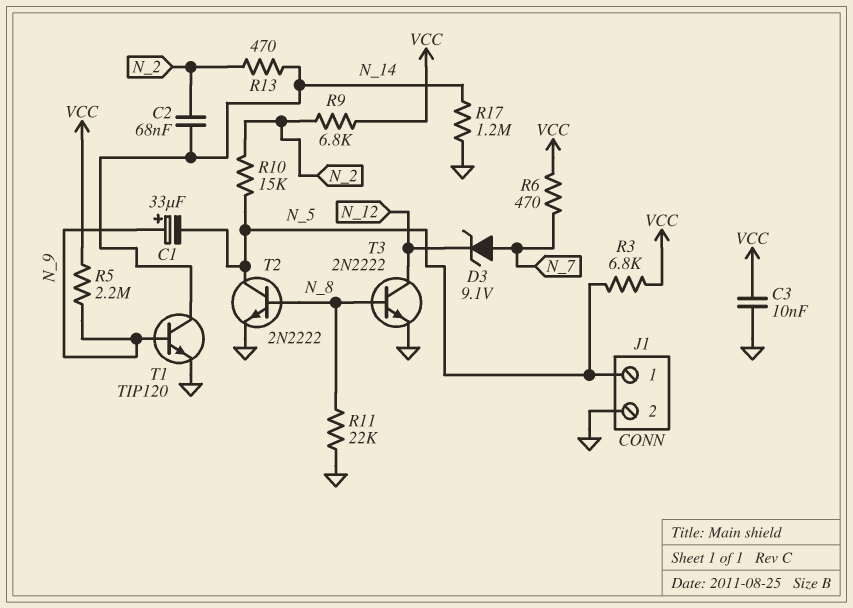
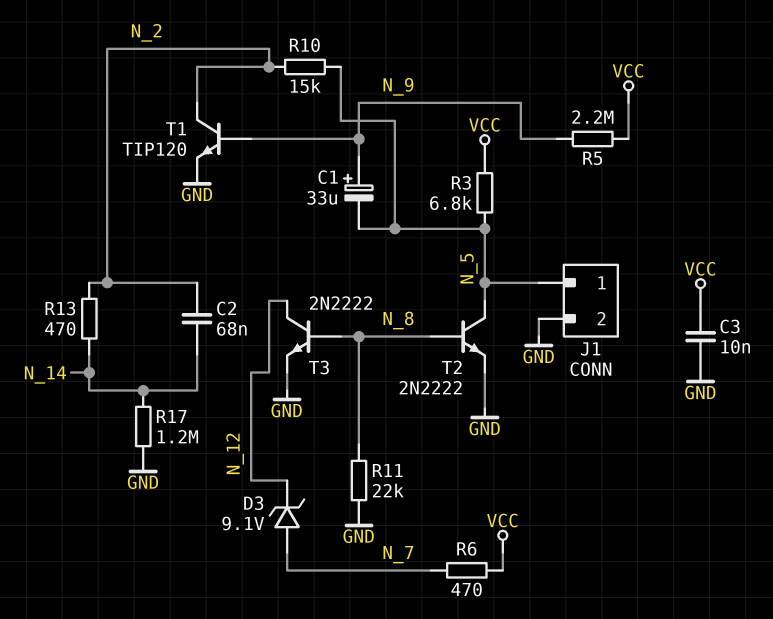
R9: 6.8k (N_2, VCC) -> none
T1: NPN TIP120 (B N_9, C N_14, E GND) -> NPN TIP120 (B N_9, C N_2, E GND)

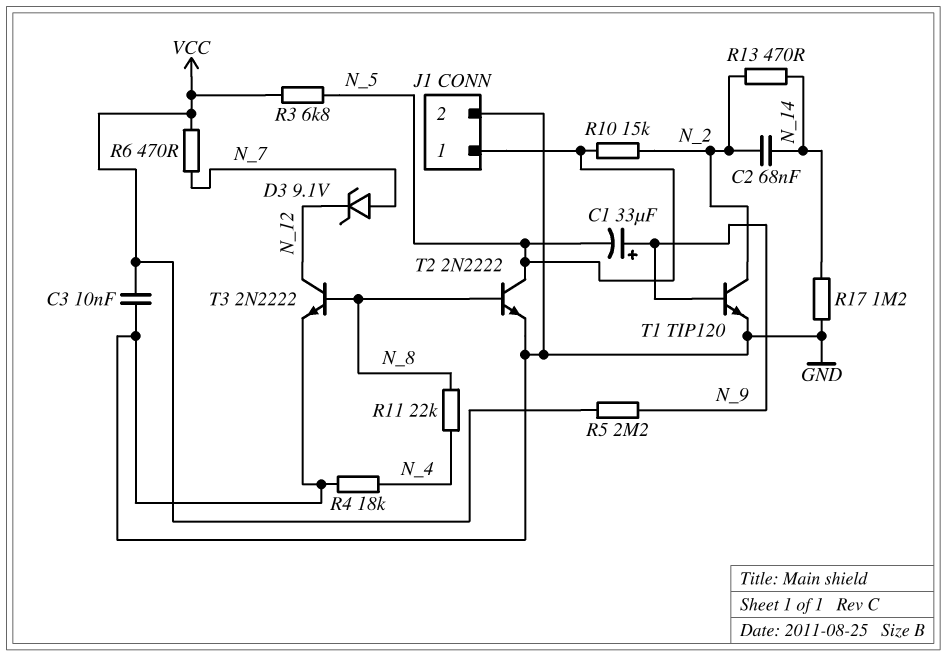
R4: none -> 18k (GND, N_4)
R11: 22k (GND, N_8) -> 22k (N_4, N_8)

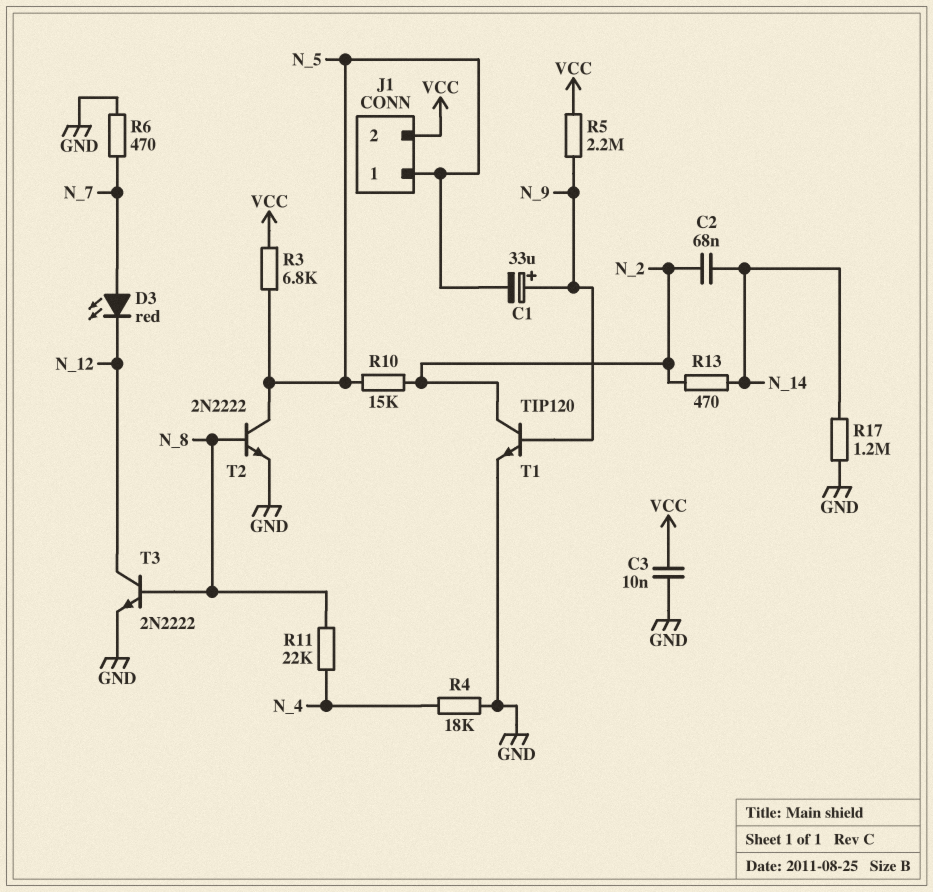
D3: zener 9.1V (A N_7, K N_12) -> LED red (A N_7, K N_12)
J1 pin 2: GND -> VCC
R6: 470 (N_7, VCC) -> 470 (GND, N_7)

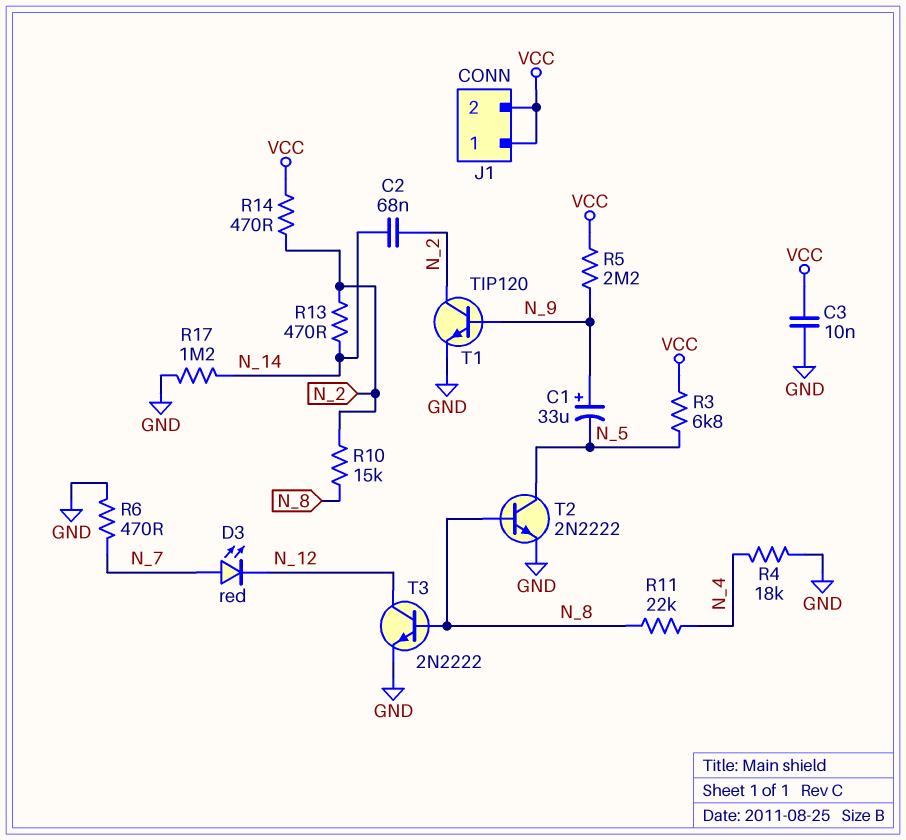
J1 pin 1: N_5 -> VCC
R10: 15k (N_2, N_5) -> 15k (N_2, N_8)
R14: none -> 470 (N_2, VCC)

